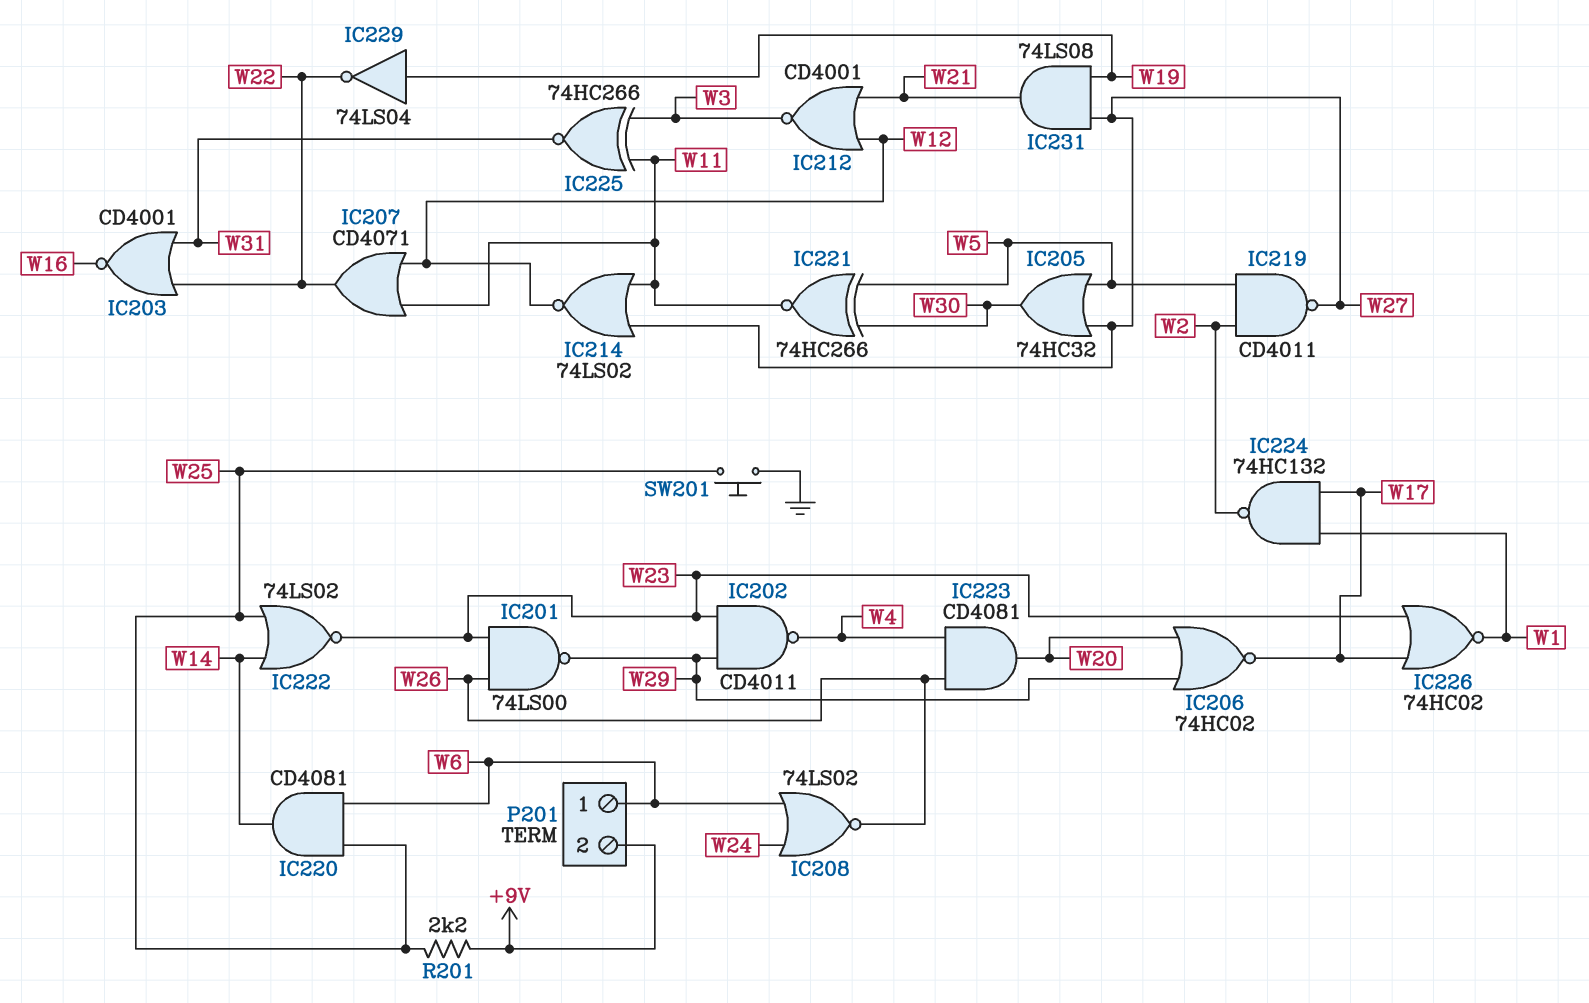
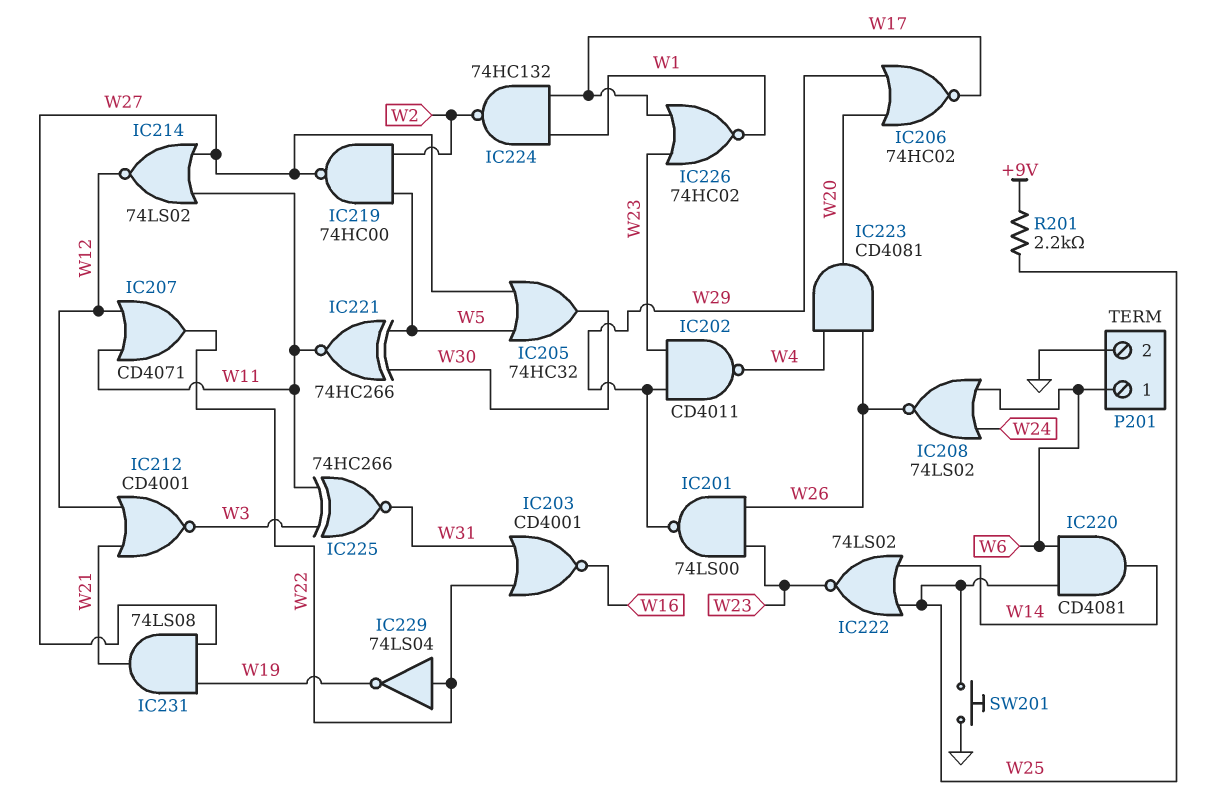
IC219: NAND CD4011 (in W2, in W5, out W27) -> NAND 74HC00 (in W2, in W5, out W27)
IC229: NOT 74LS04 (in W19, out W22) -> NOT 74LS04 (in W22, out W19)
P201 pin 2: +9V -> GND

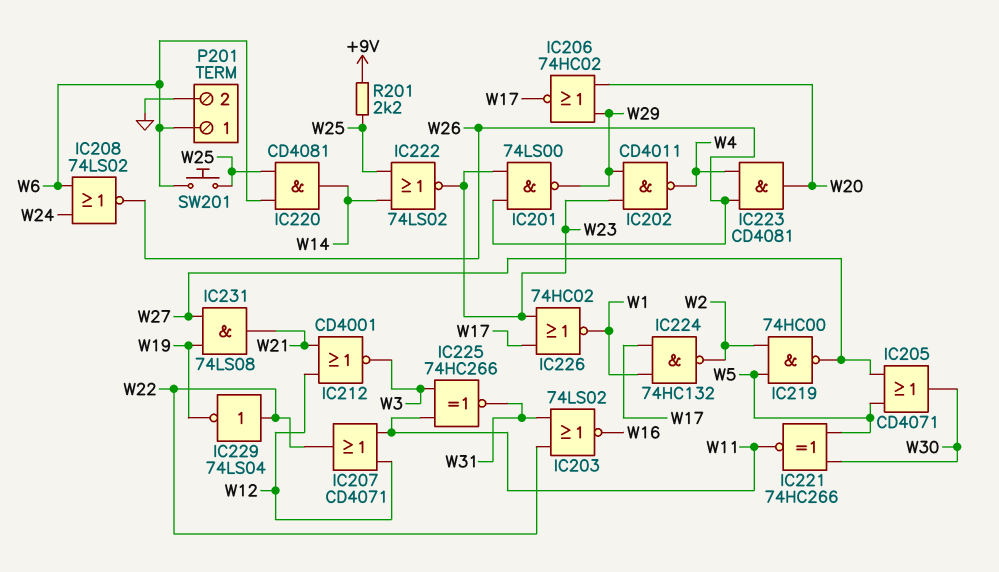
IC203: NOR CD4001 (in W22, in W31, out W16) -> NOR 74LS02 (in W22, in W31, out W16)
IC205: OR 74HC32 (in W5, in W27, out W30) -> OR CD4071 (in W5, in W27, out W30)
IC214: NOR 74LS02 (in W11, in W27, out W12) -> none
SW201: button (GND, W25) -> button (W6, W25)

